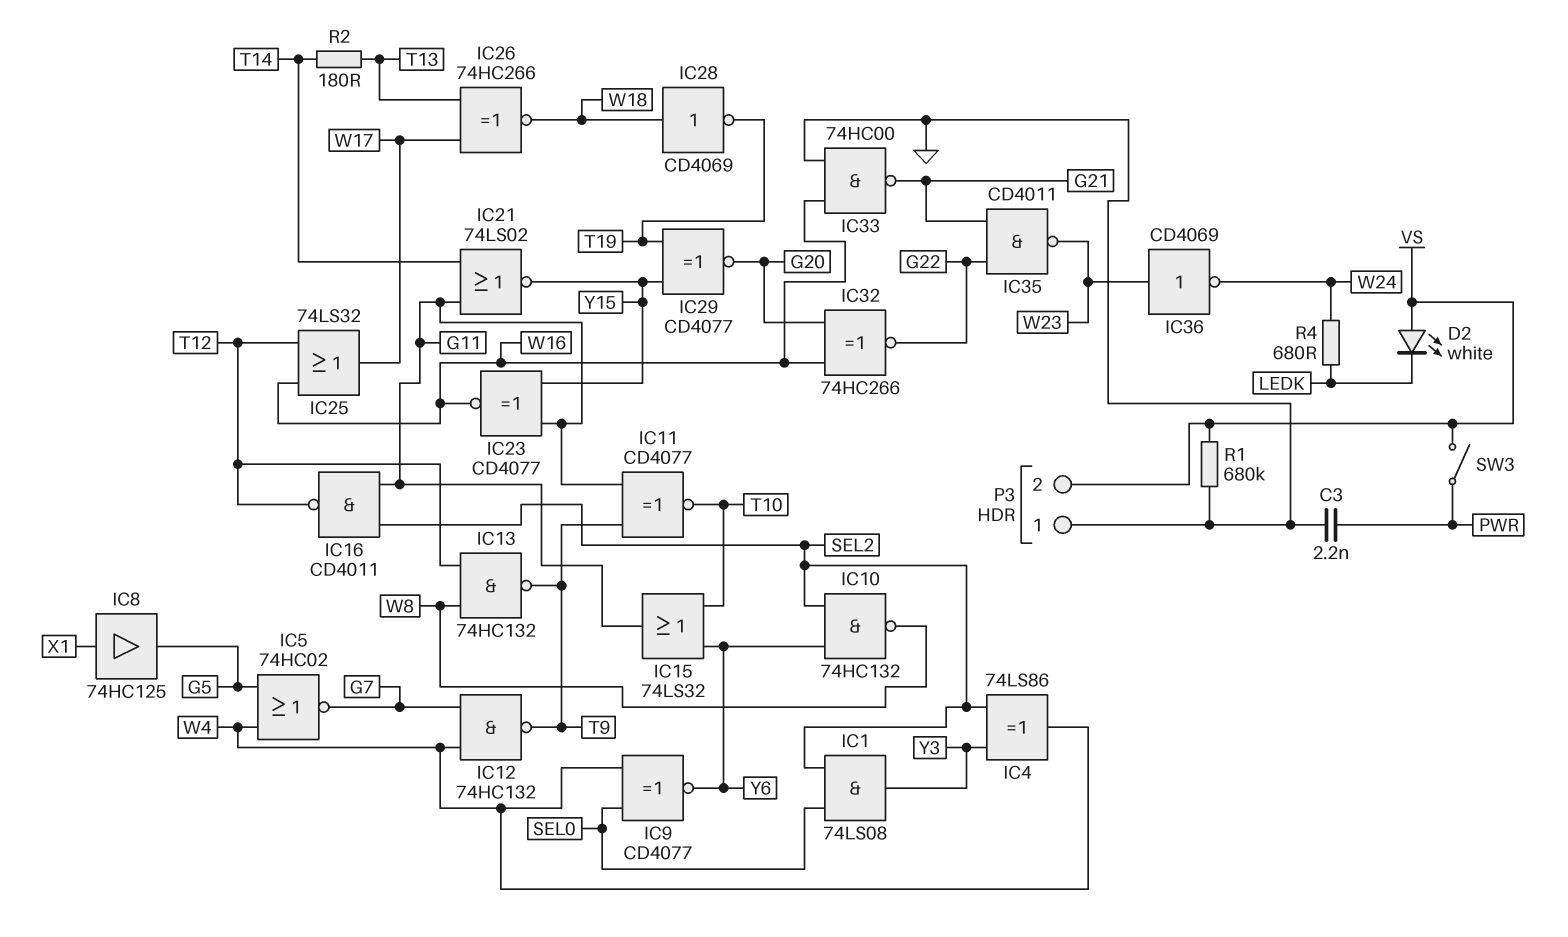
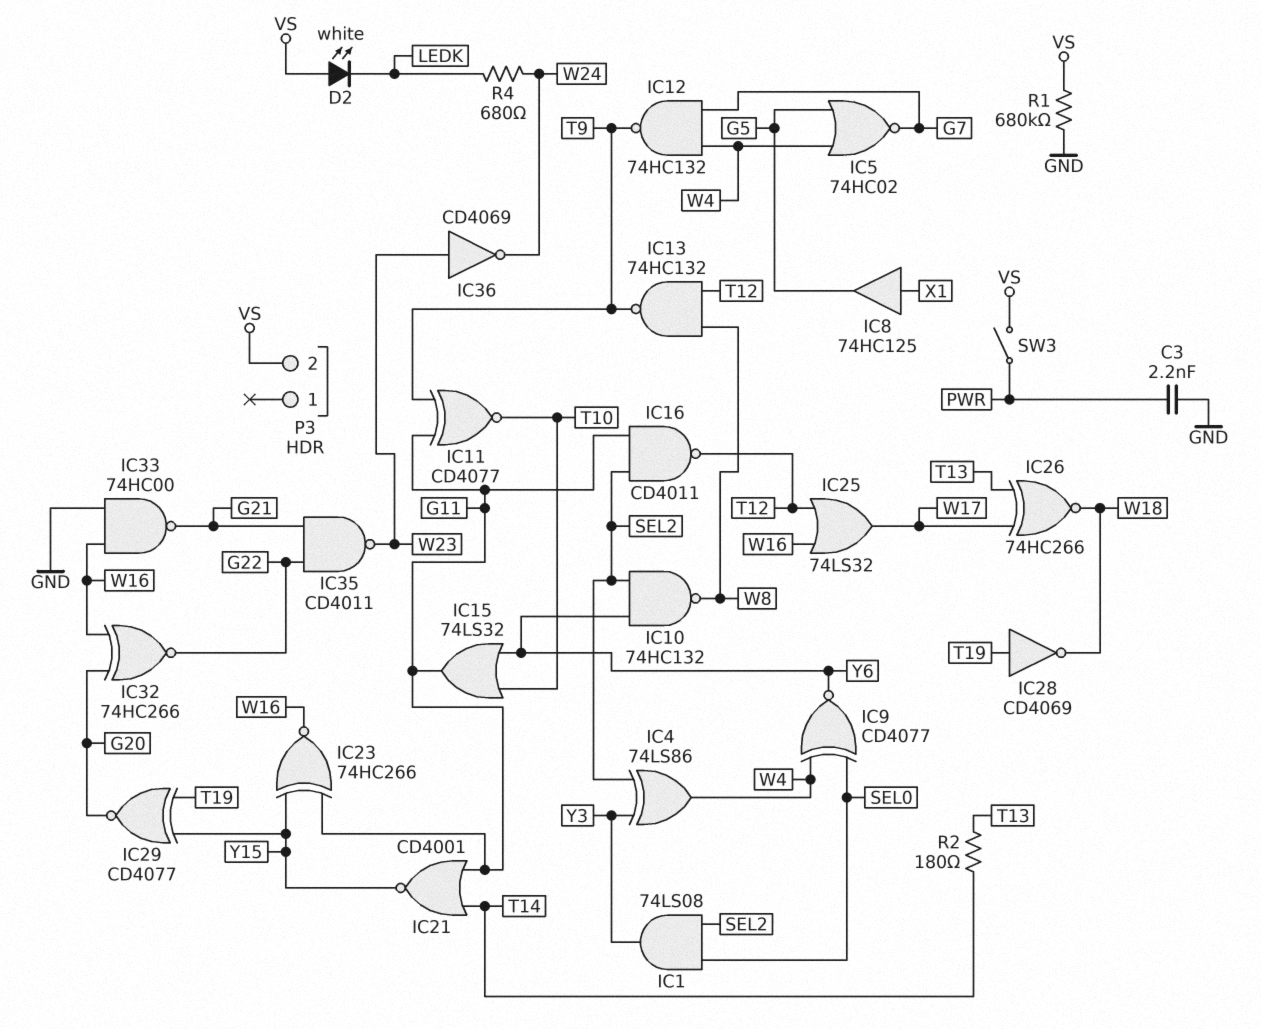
IC21: NOR 74LS02 (in G11, in T14, out Y15) -> NOR CD4001 (in G11, in T14, out Y15)
IC23: XNOR CD4077 (in G11, in Y15, out W16) -> XNOR 74HC266 (in G11, in Y15, out W16)
IC28: NOT CD4069 (in W18, out T19) -> NOT CD4069 (in T19, out W18)
P3 pin 1: GND -> none

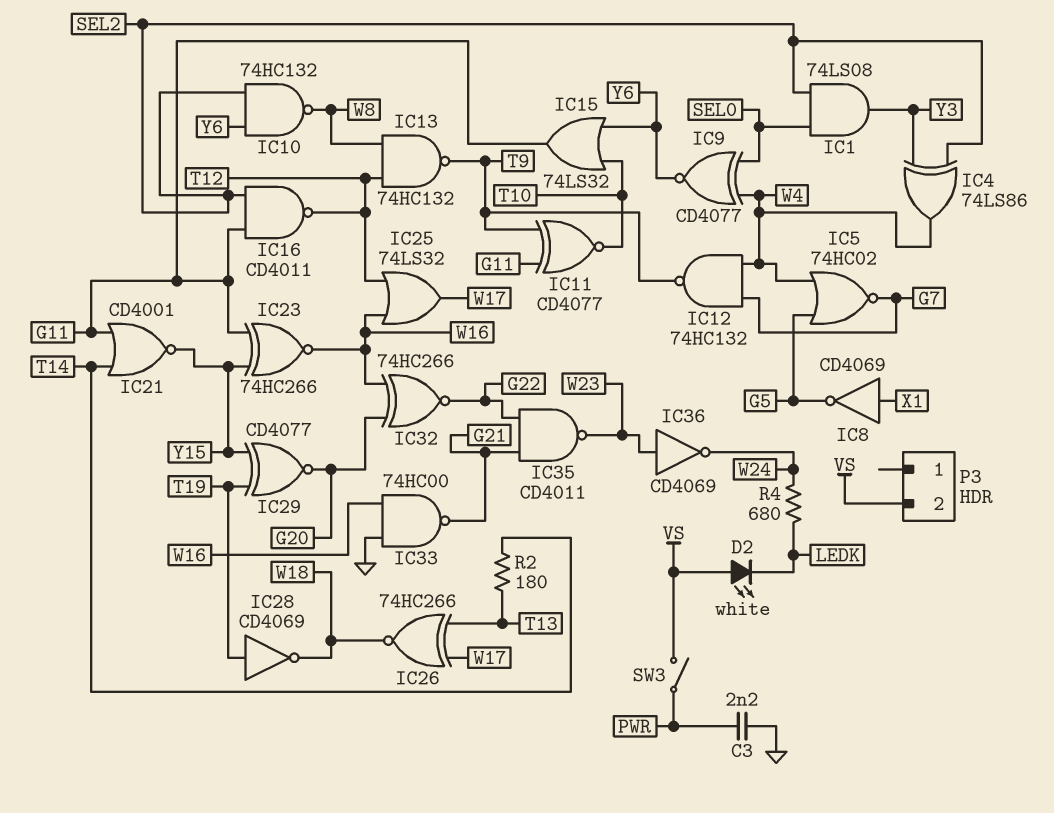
IC8: buffer 74HC125 (in X1, out G5) -> NOT CD4069 (in X1, out G5)
R1: 680k (GND, VS) -> none

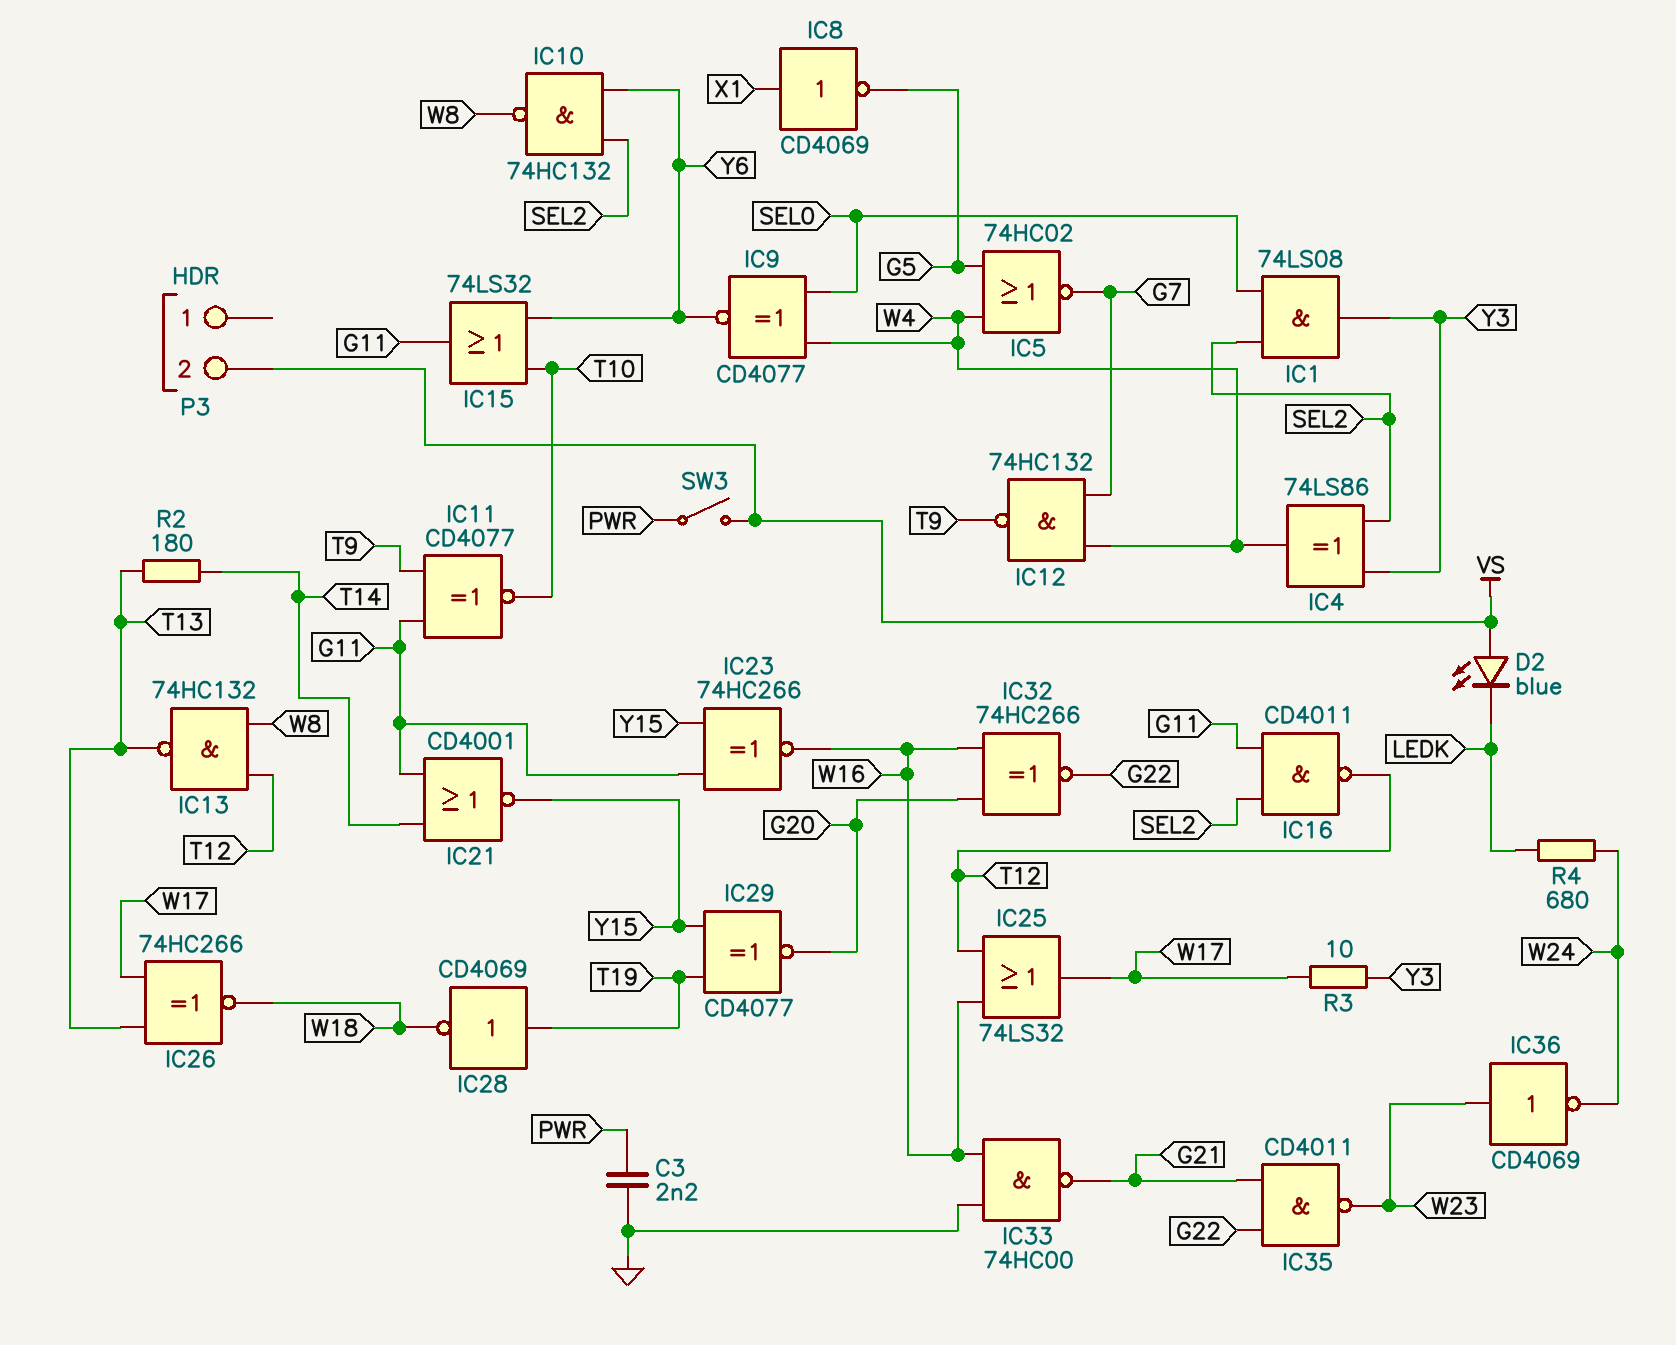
D2: LED white (A VS, K LEDK) -> LED blue (A VS, K LEDK)
IC13: NAND 74HC132 (in T12, in W8, out T9) -> NAND 74HC132 (in T12, in W8, out T13)
R3: none -> 10 (W17, Y3)

